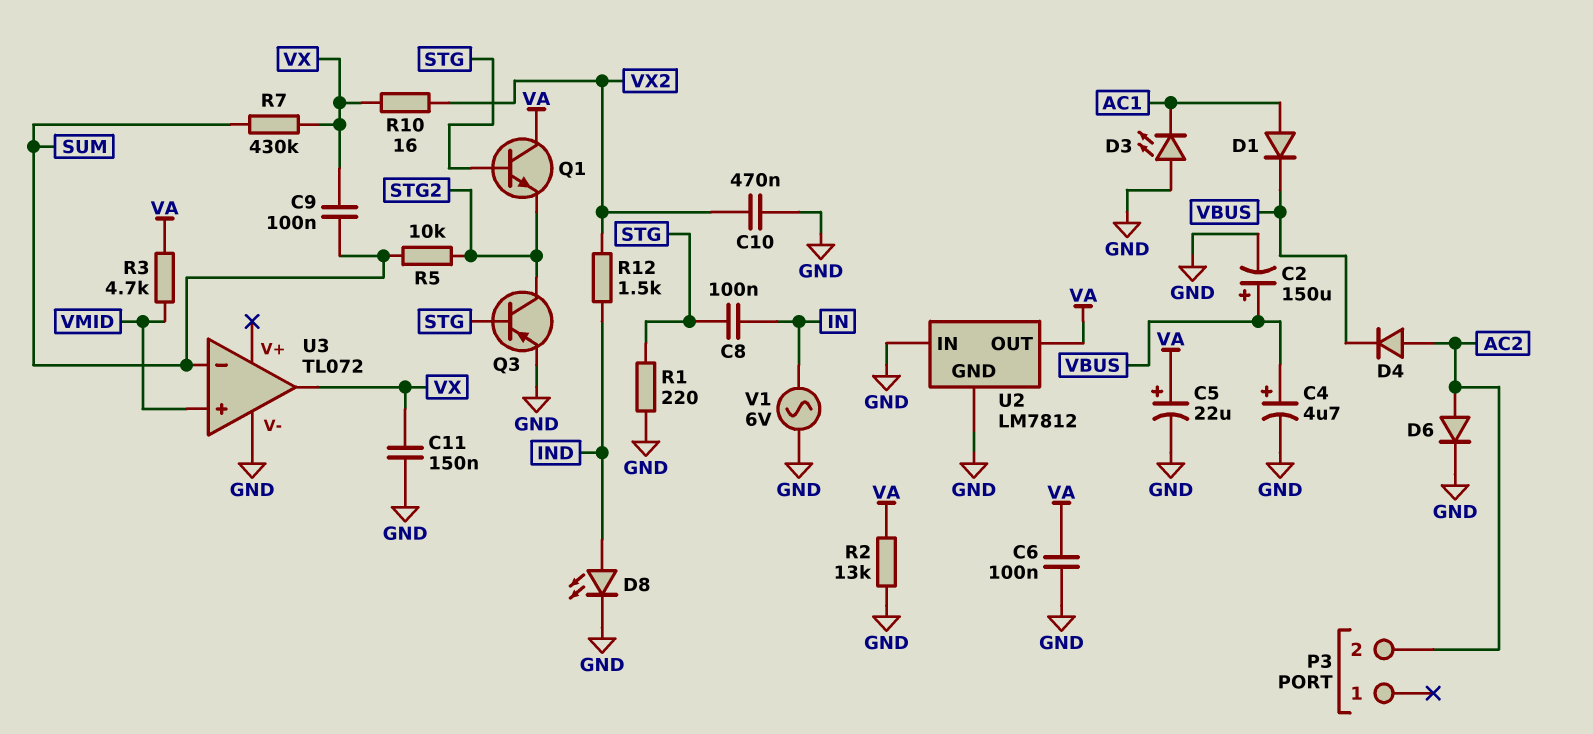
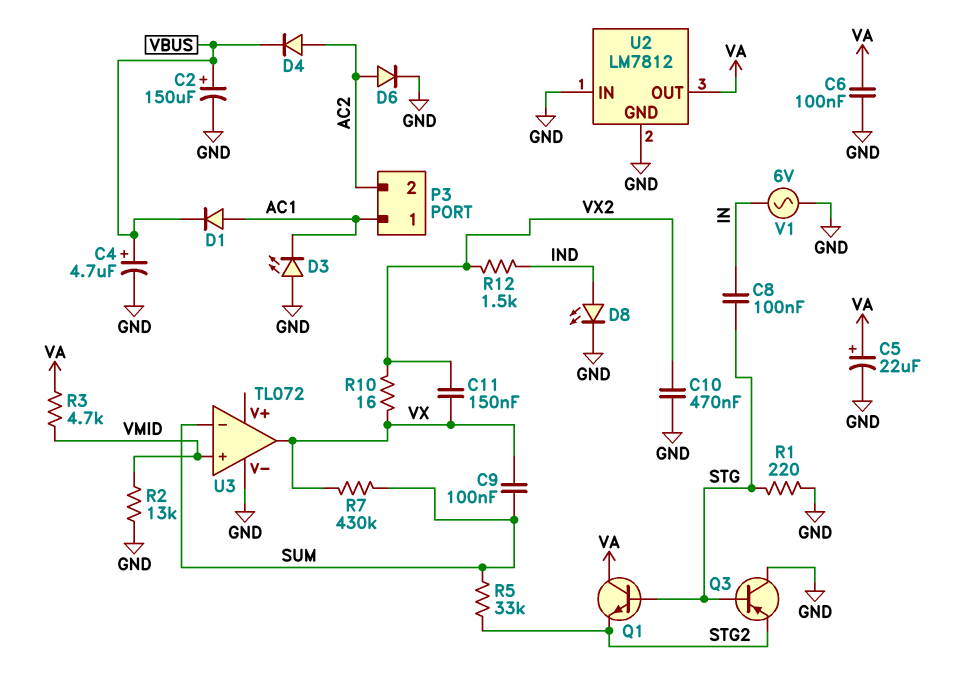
C11: 150nF (GND, VX) -> 150nF (VX, VX2)
P3 pin 1: none -> AC1
Q3: PNP (B STG, C STG2, E GND) -> PNP (B STG, C GND, E STG2)
R2: 13k (GND, VA) -> 13k (GND, VMID)
R5: 10k (STG2, SUM) -> 33k (STG2, SUM)

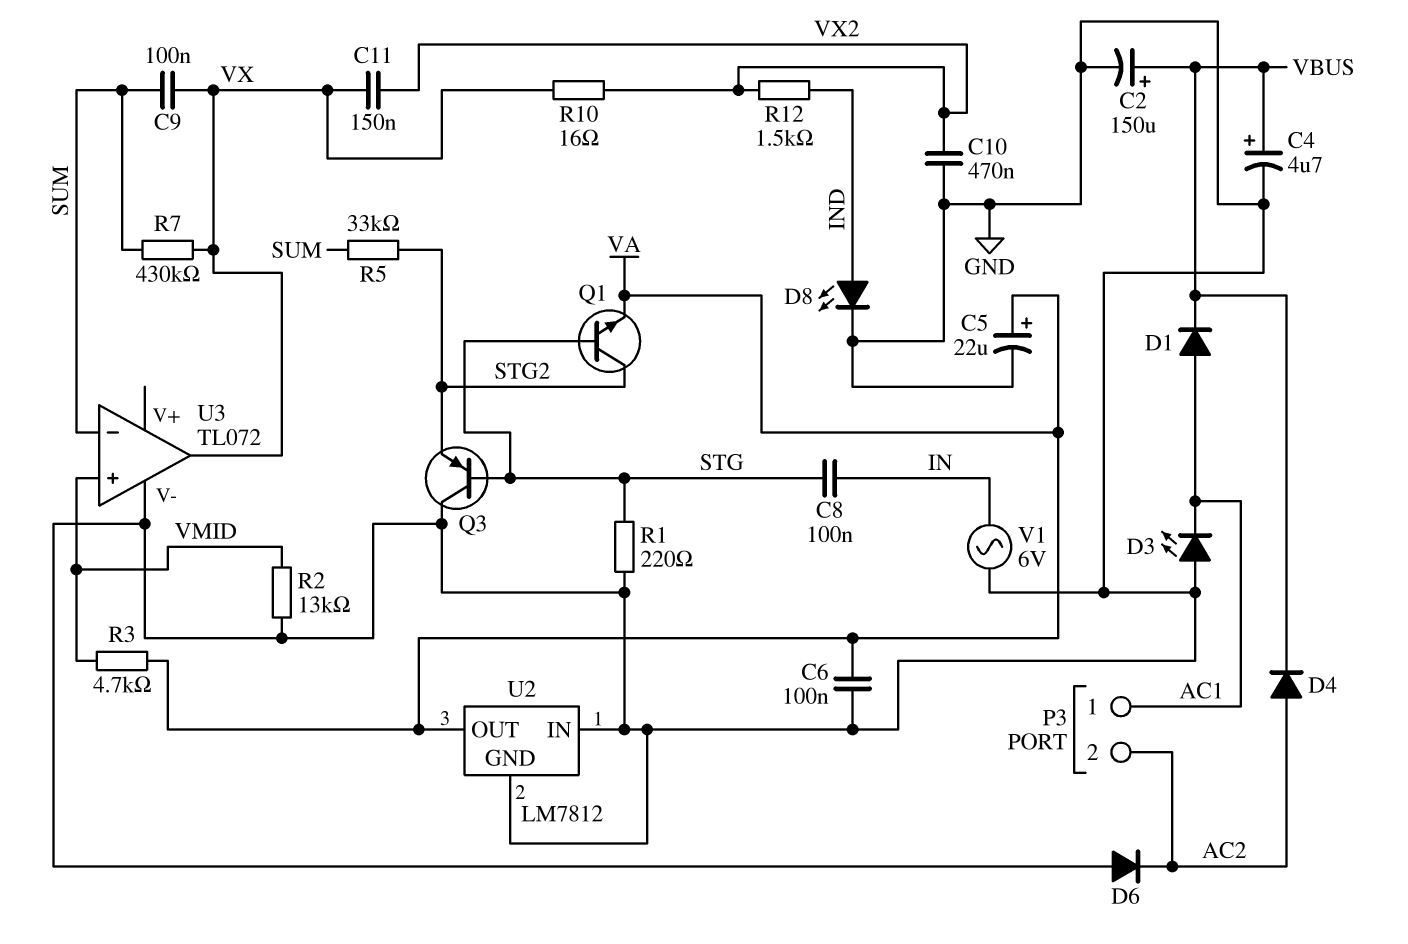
D6: diode (A AC2, K GND) -> diode (A GND, K AC2)
Q1: NPN (B STG, C VA, E STG2) -> NPN (B STG, C STG2, E VA)

